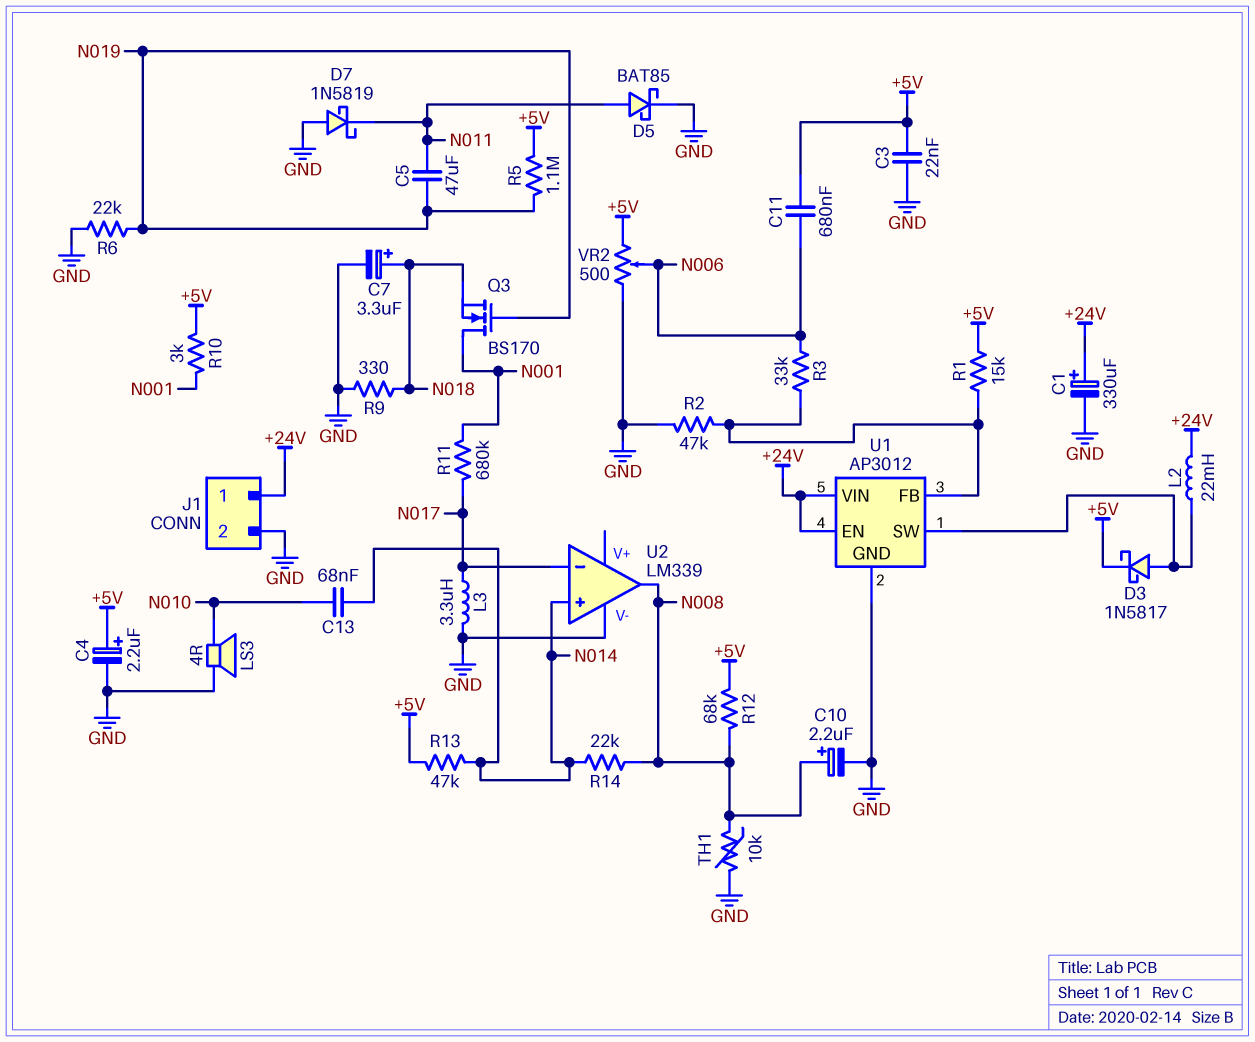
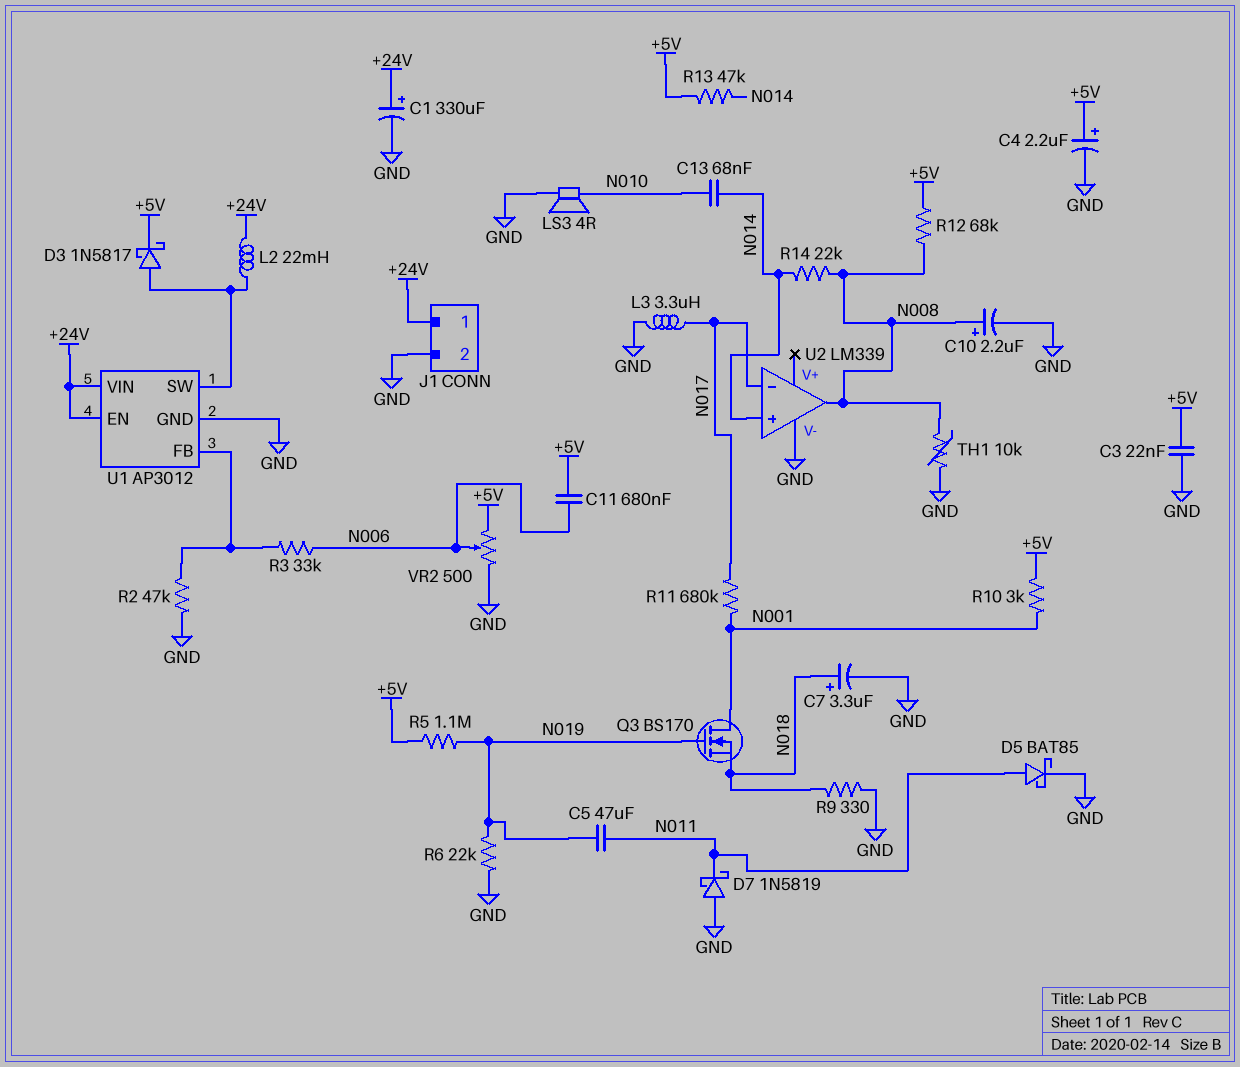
R1: 15k (+5V, U1/FB) -> none

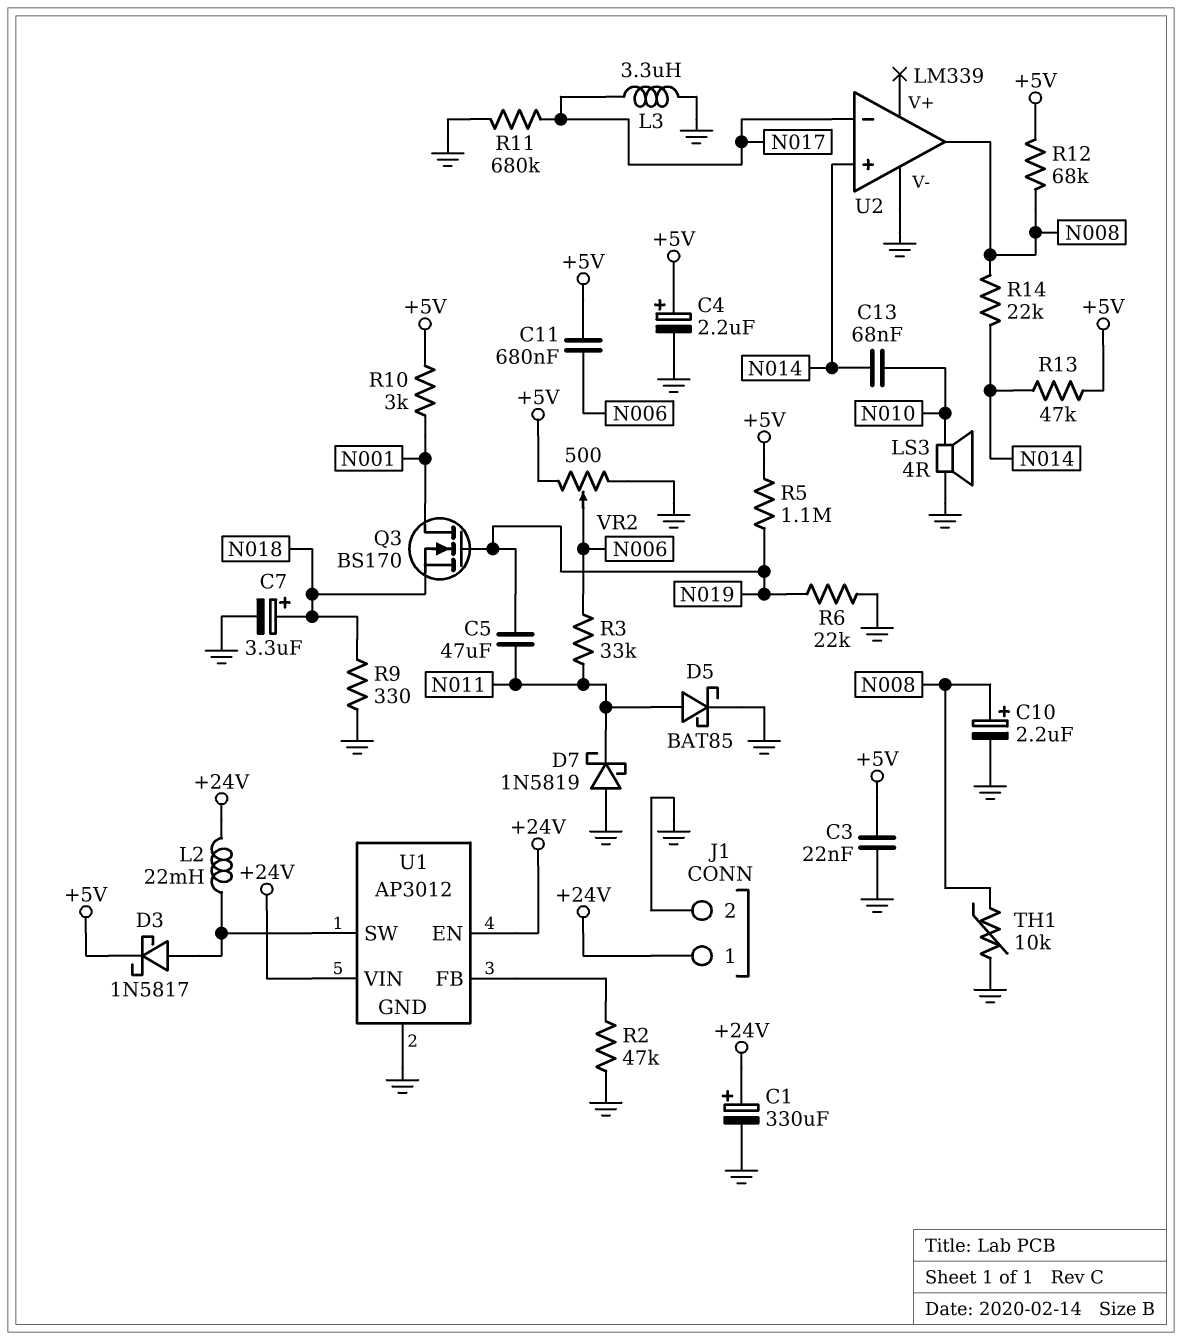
R3: 33k (N006, U1/FB) -> 33k (N006, N011)
R11: 680k (N001, N017) -> 680k (GND, N017)

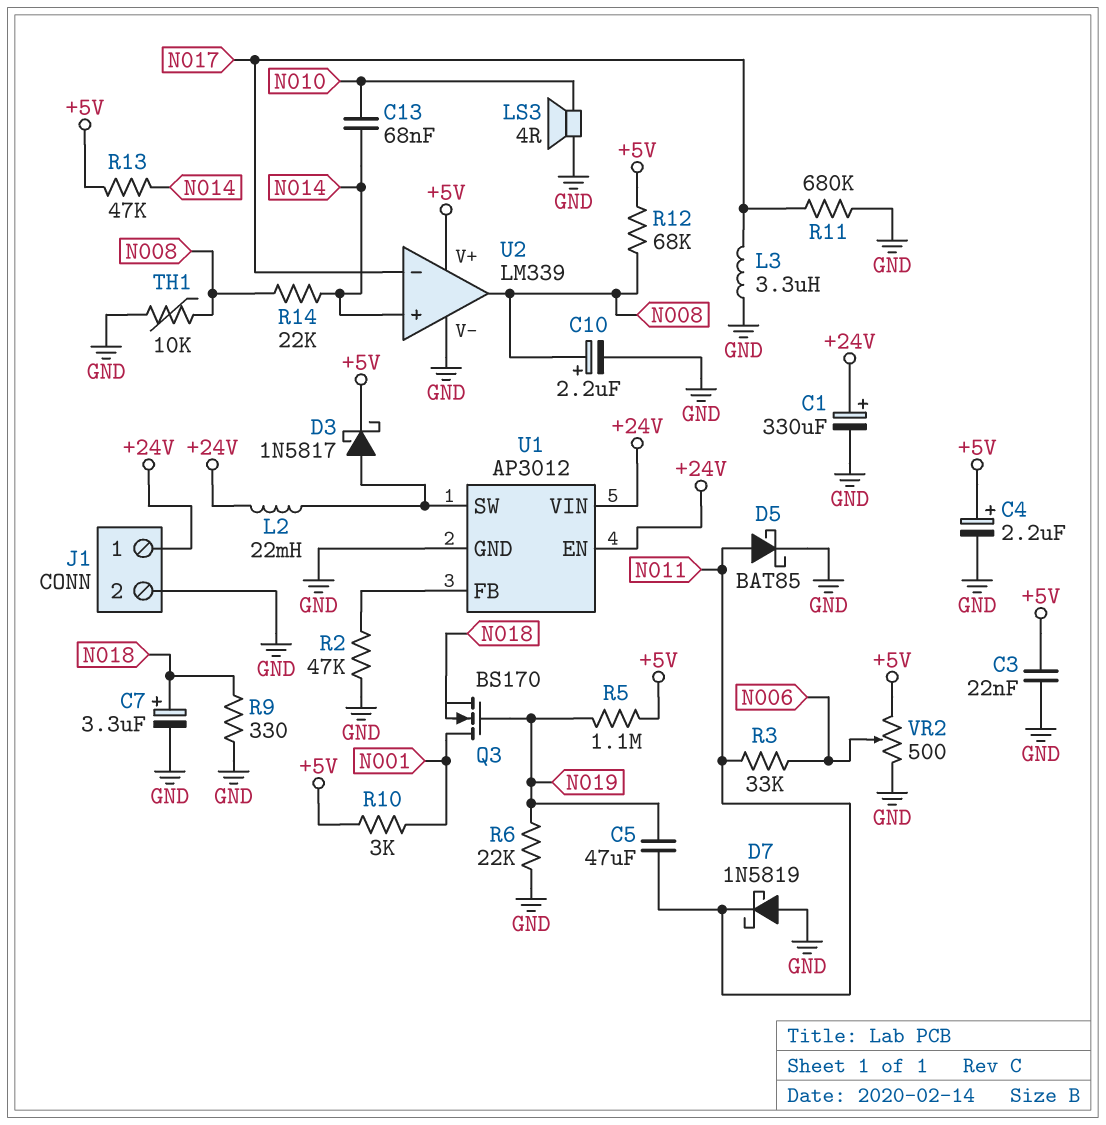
C11: 680nF (+5V, N006) -> none
U2 pin V+: none -> +5V

